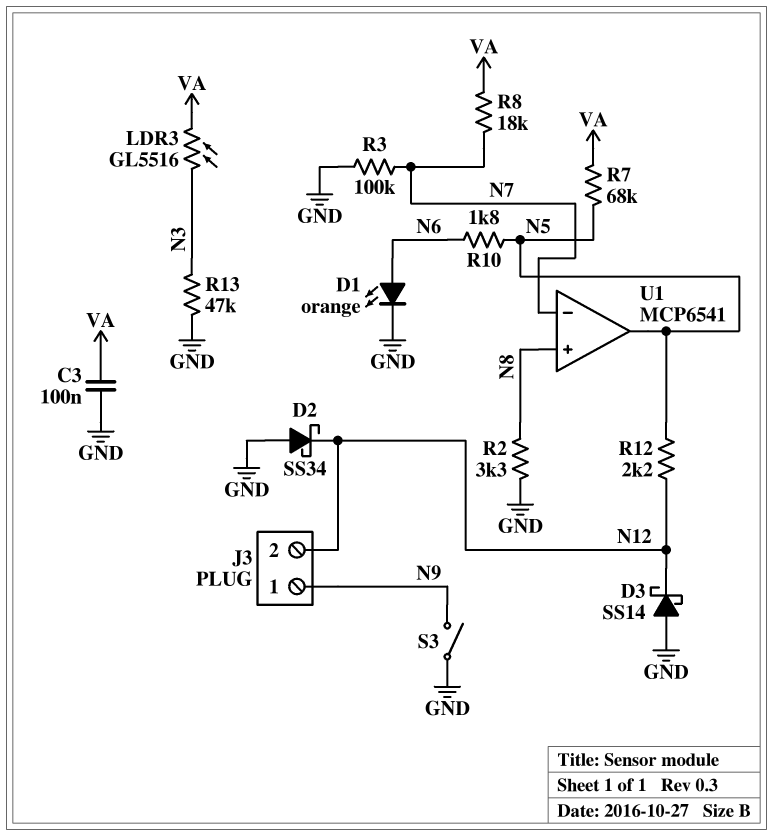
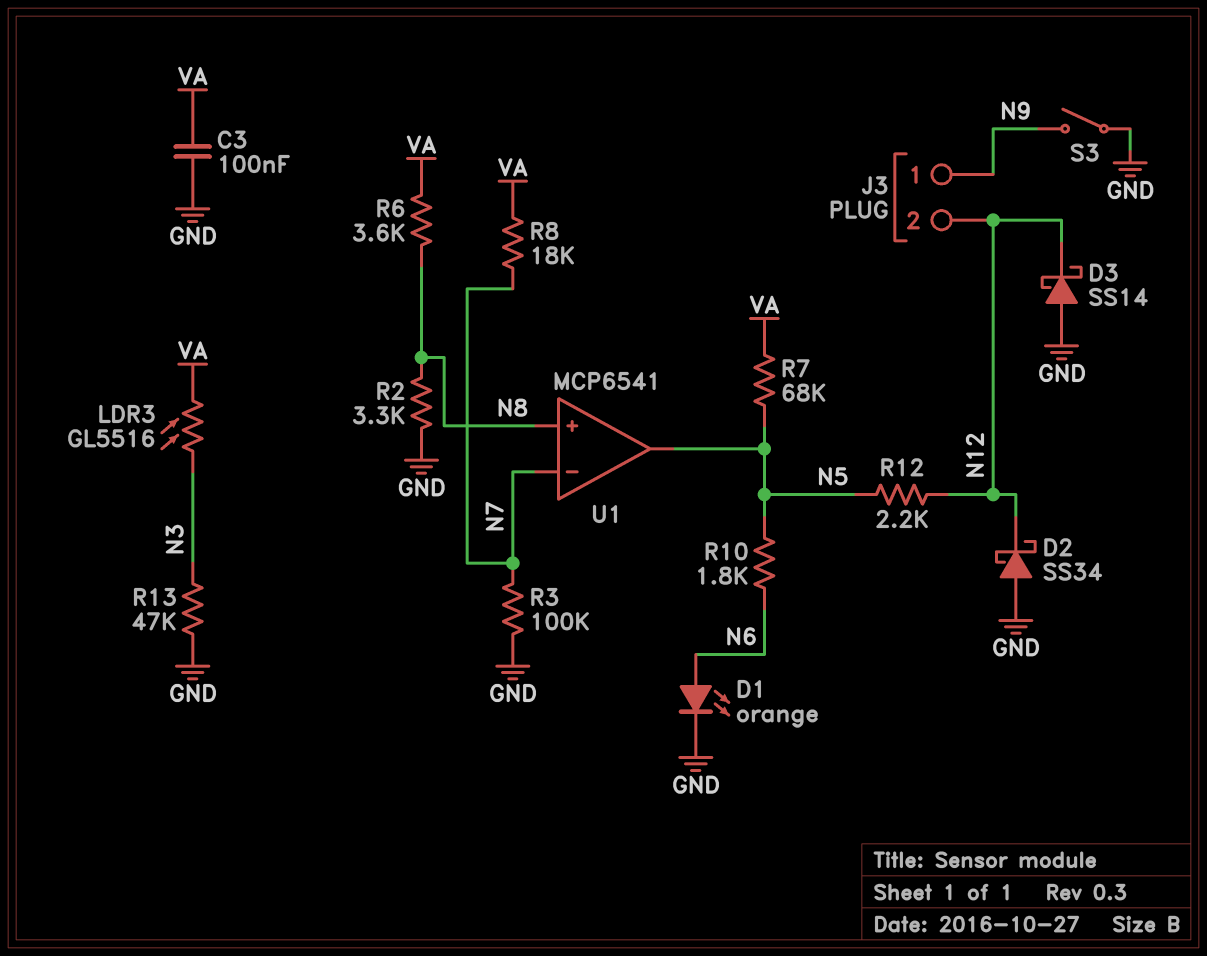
R6: none -> 3.6k (N8, VA)

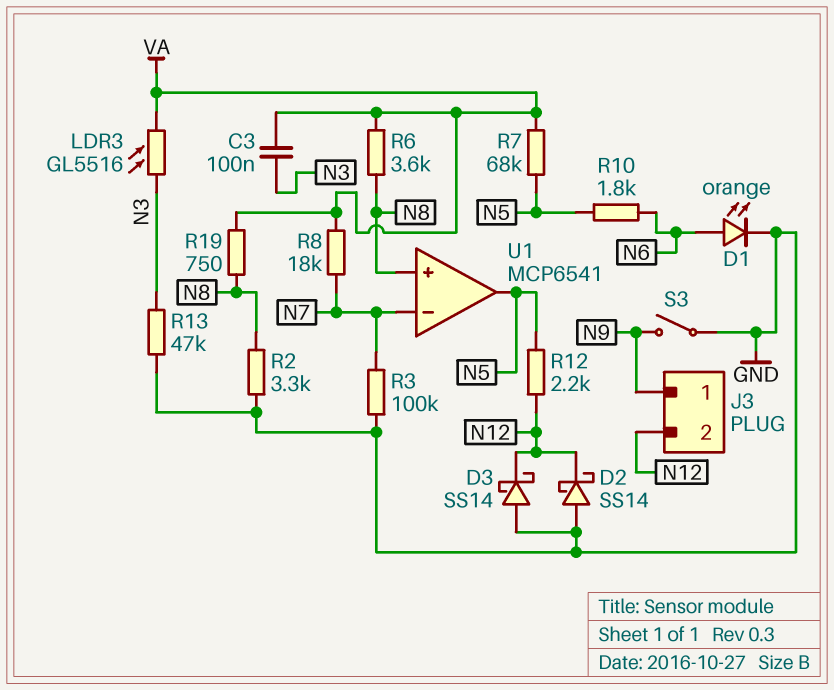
C3: 100nF (GND, VA) -> 100nF (N3, VA)
D2: schottky SS34 (A GND, K N12) -> schottky SS14 (A GND, K N12)
R19: none -> 750 (N8, VA)

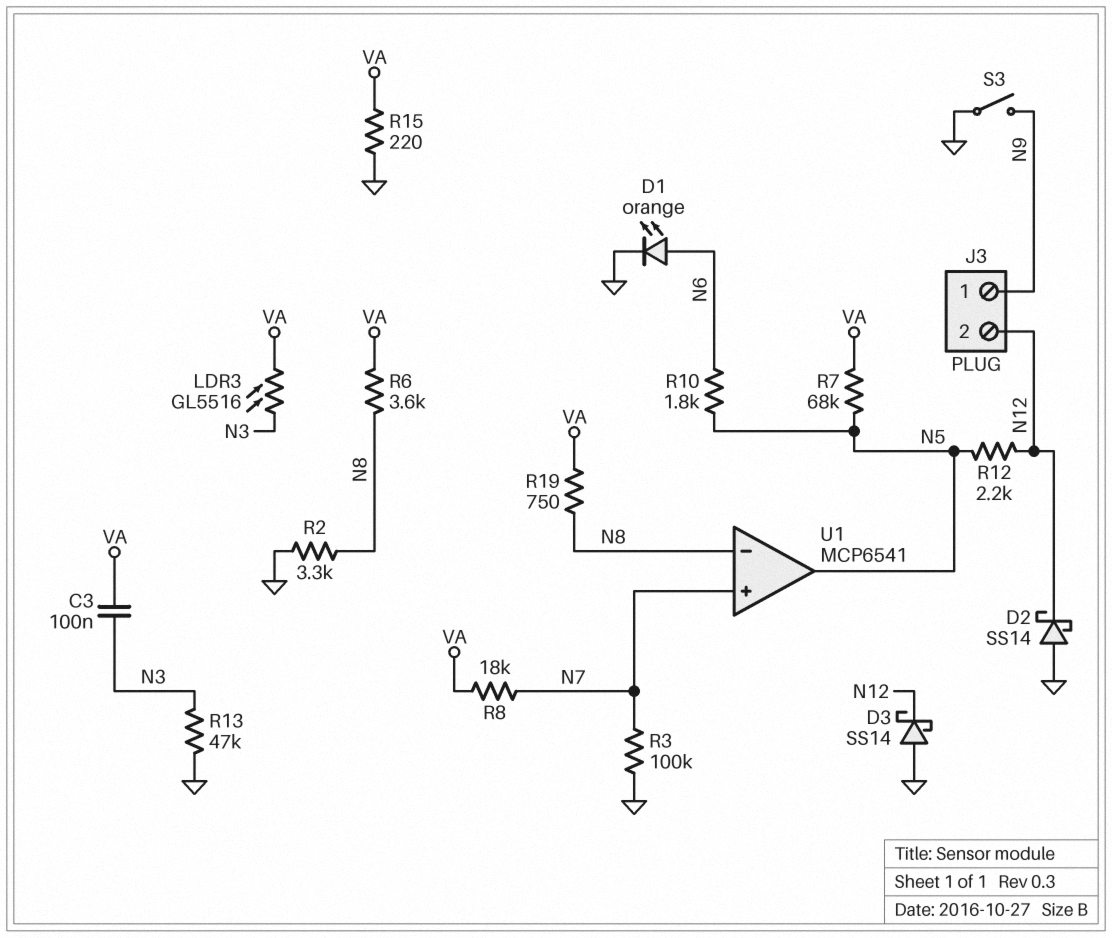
R15: none -> 220 (GND, VA)
U1 pin in+: N8 -> N7
U1 pin in-: N7 -> N8

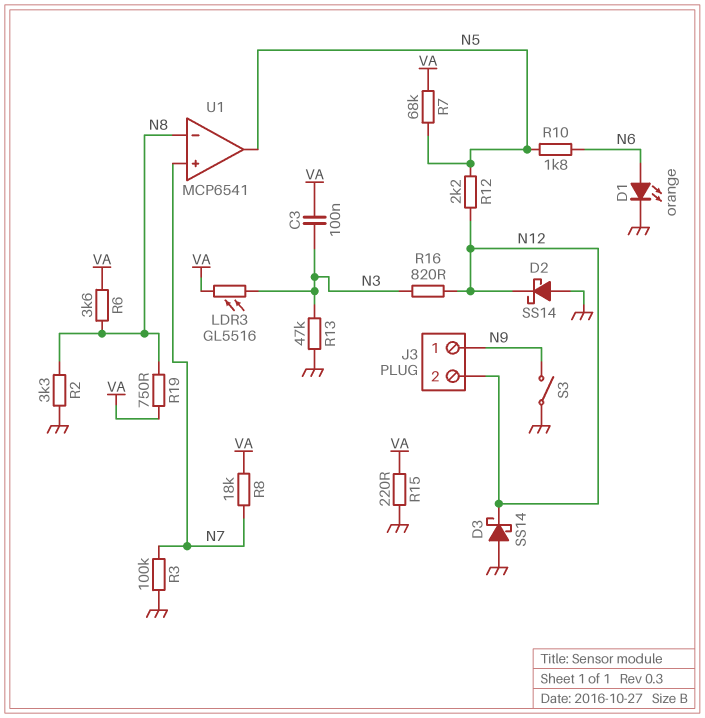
R16: none -> 820 (N3, N12)

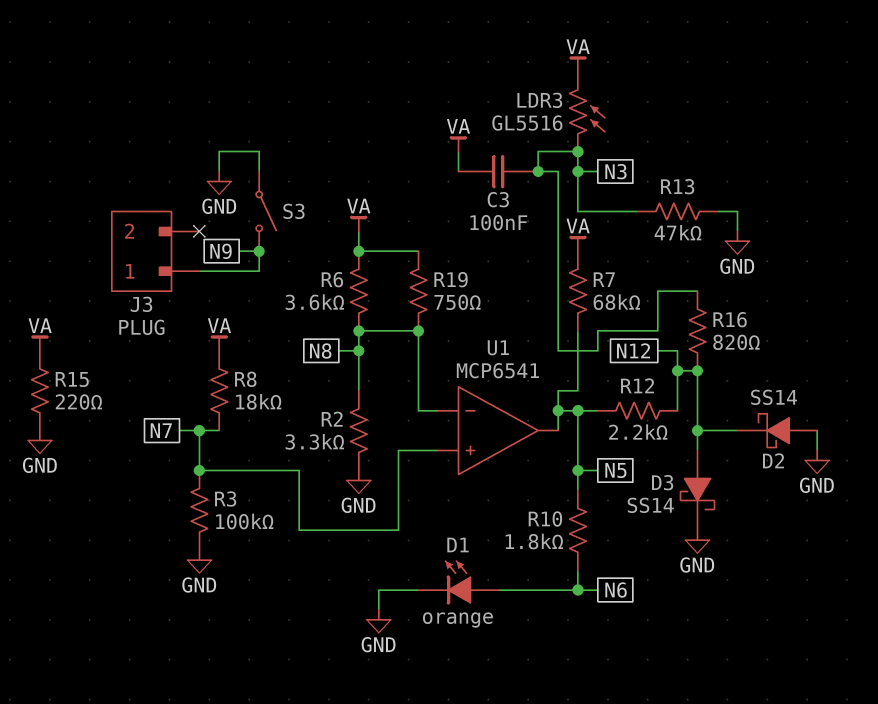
D3: schottky SS14 (A GND, K N12) -> schottky SS14 (A N12, K GND)
J3 pin 2: N12 -> none

